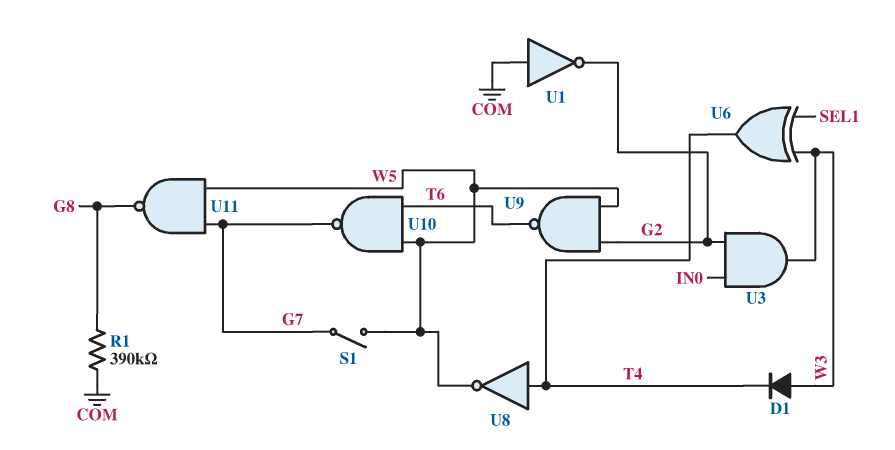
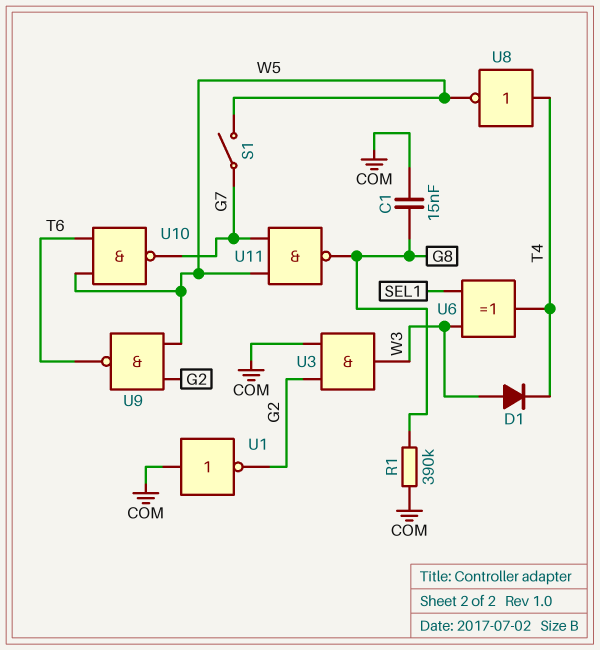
C1: none -> 15nF (COM, G8)
U3: AND (in G2, in IN0, out W3) -> AND (in COM, in G2, out W3)

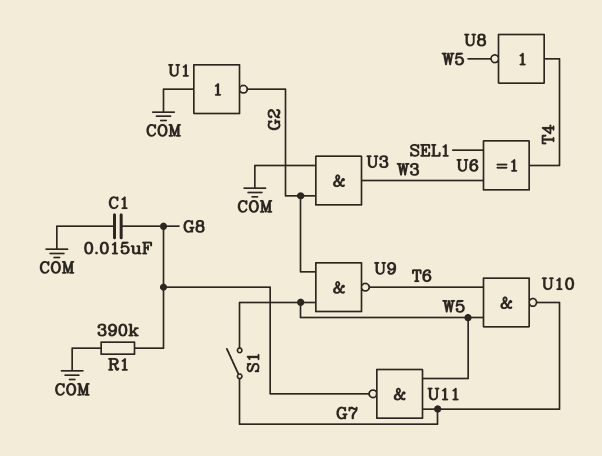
D1: diode (A W3, K T4) -> none

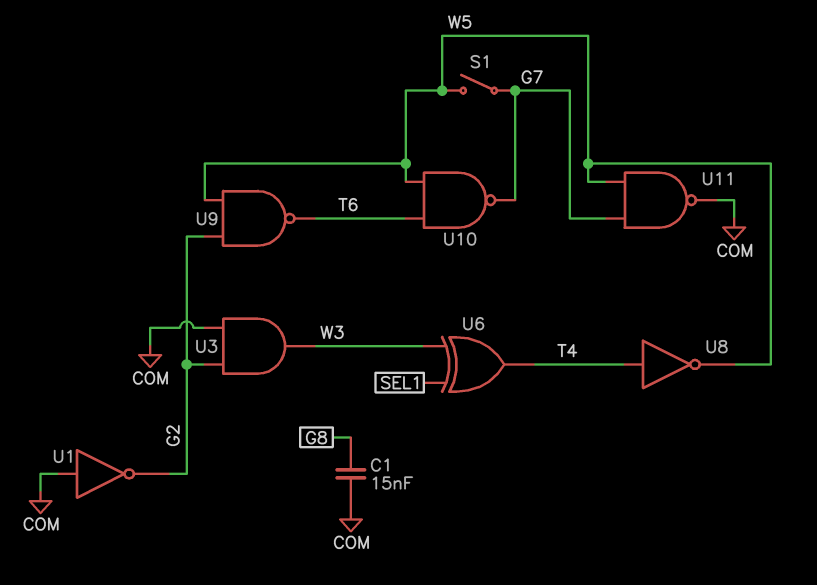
R1: 390k (COM, G8) -> none
U11: NAND (in G7, in W5, out G8) -> NAND (in G7, in W5, out COM)

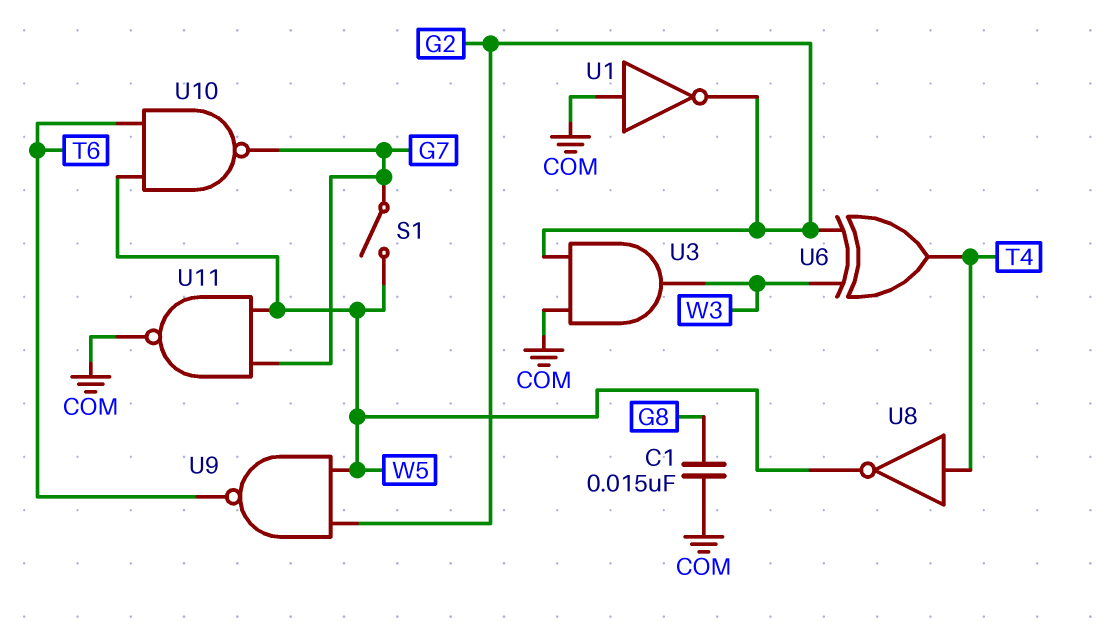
U6: XOR (in SEL1, in W3, out T4) -> XOR (in G2, in W3, out T4)

